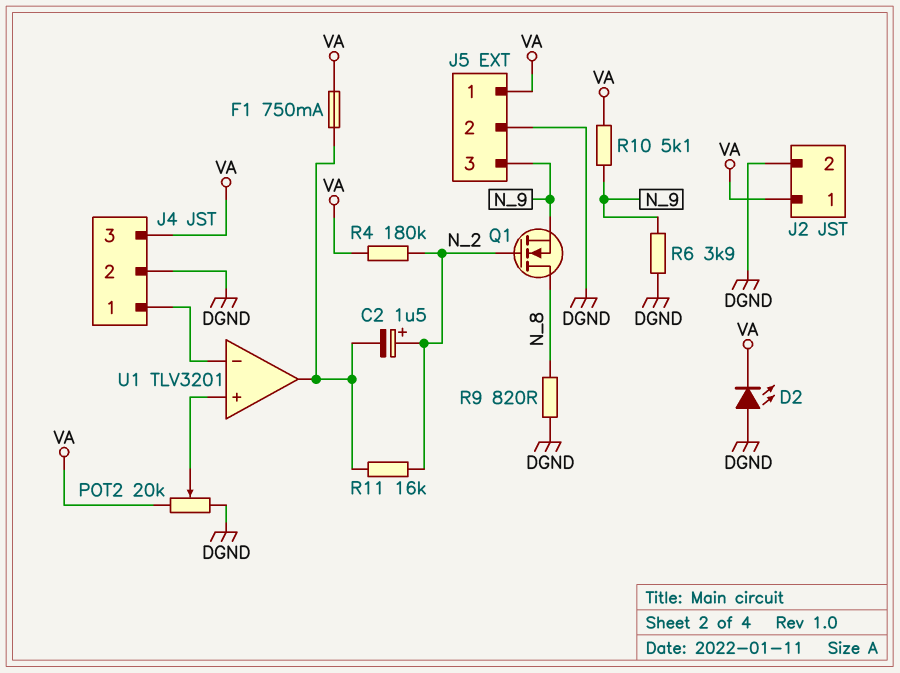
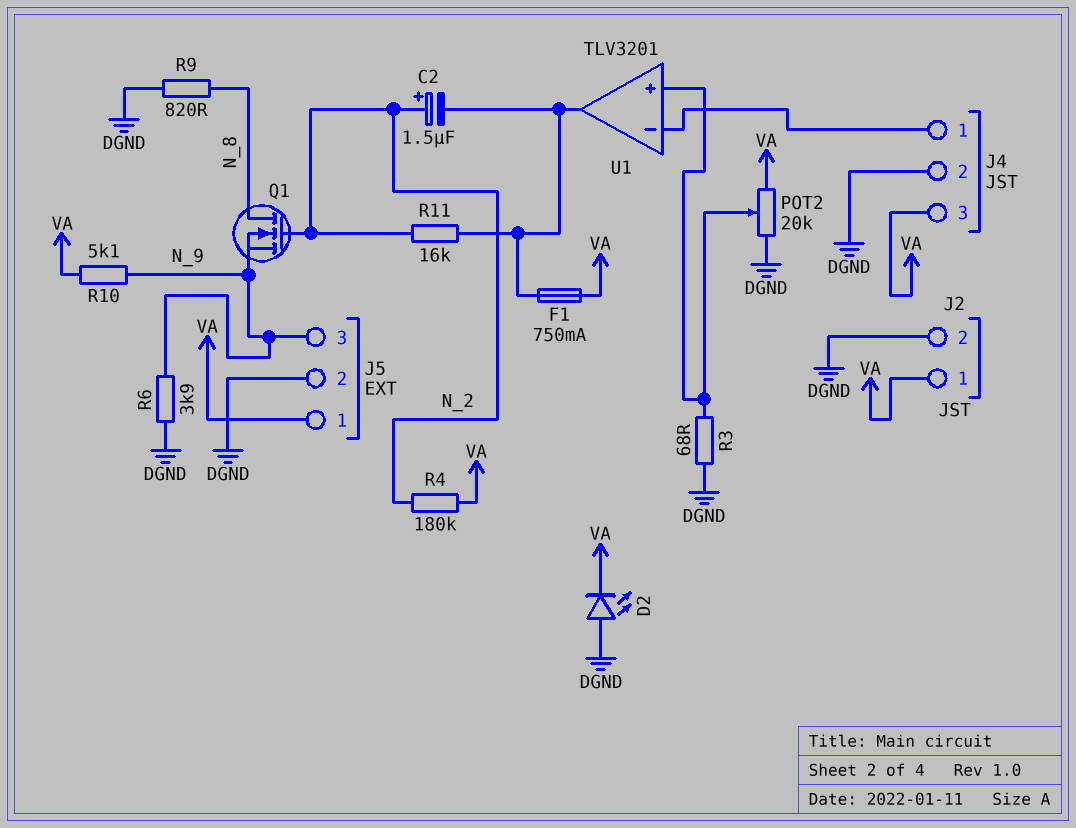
R3: none -> 68 (DGND, U1/in+)

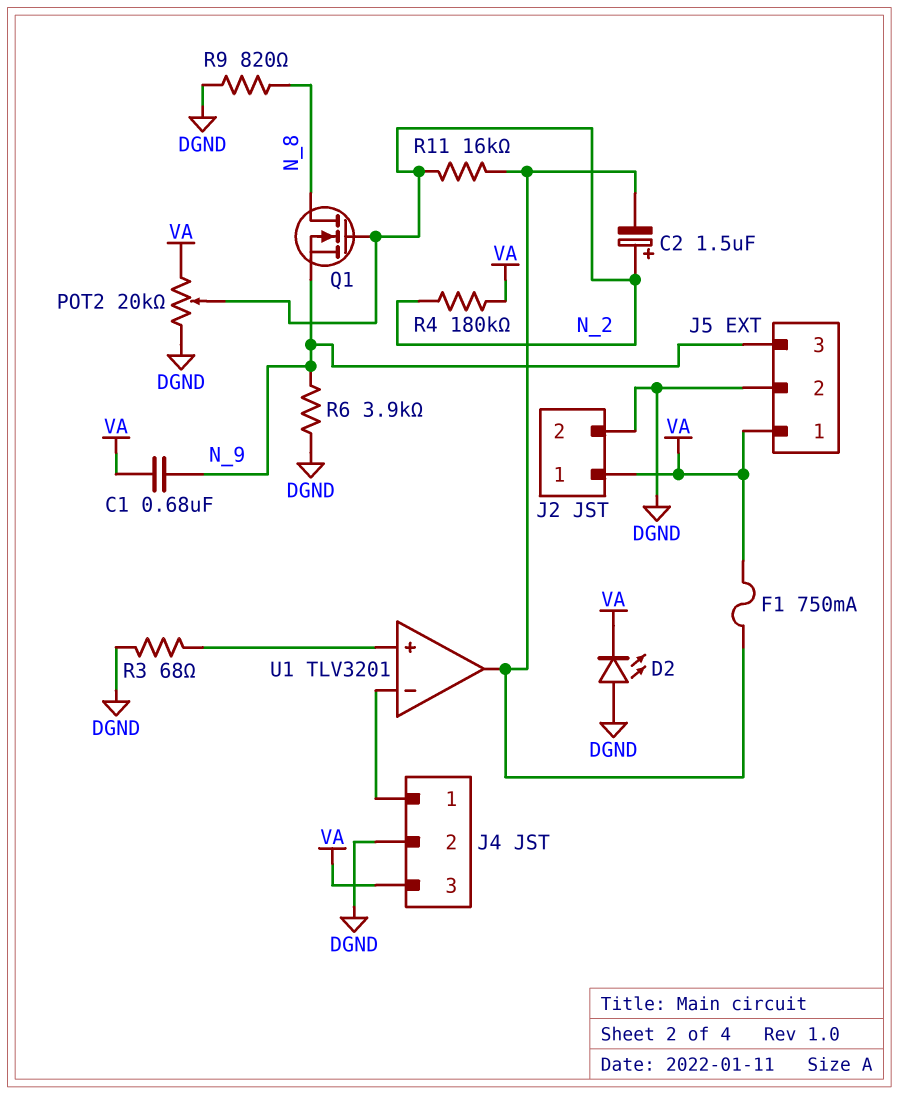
C1: none -> 680nF (N_9, VA)
POT2: 20k (DGND, VA, wiper U1/in+) -> 20k (DGND, VA, wiper N_2)
R10: 5.1k (N_9, VA) -> none

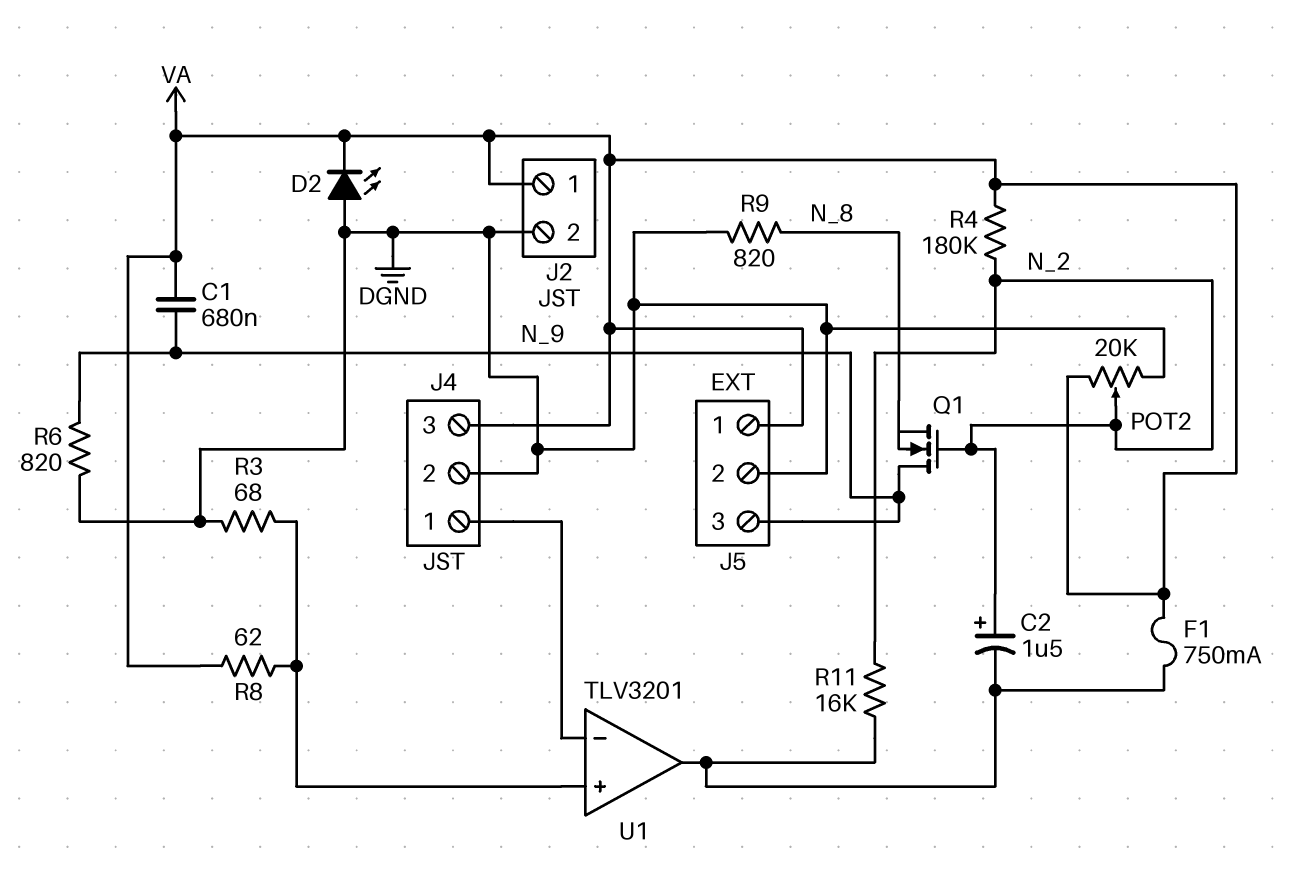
Q1: NMOS (G N_2, D N_8, S N_9) -> NMOS (G N_2, D N_9, S N_8)
R6: 3.9k (DGND, N_9) -> 820 (DGND, N_9)
R8: none -> 62 (U1/in+, VA)

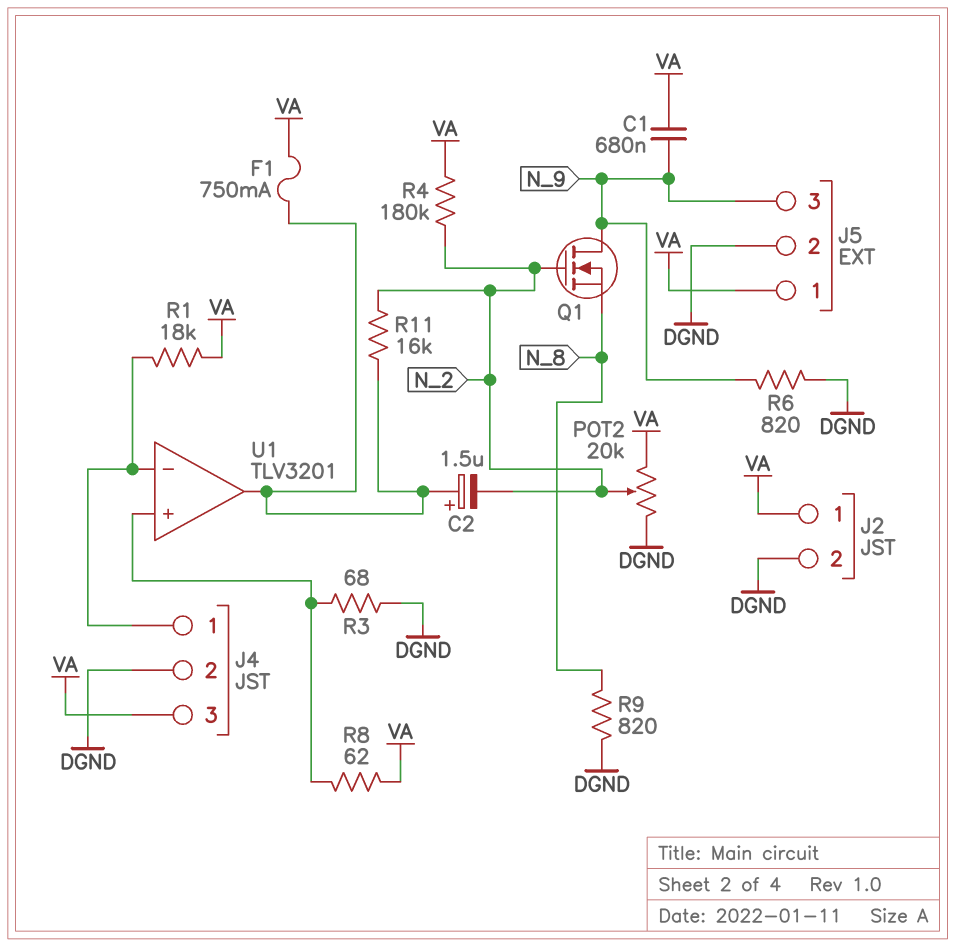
C2: 1.5uF (plus N_2, minus U1/out) -> 1.5uF (plus U1/out, minus N_2)
D2: LED (A DGND, K VA) -> none
R1: none -> 18k (J4/1, VA)

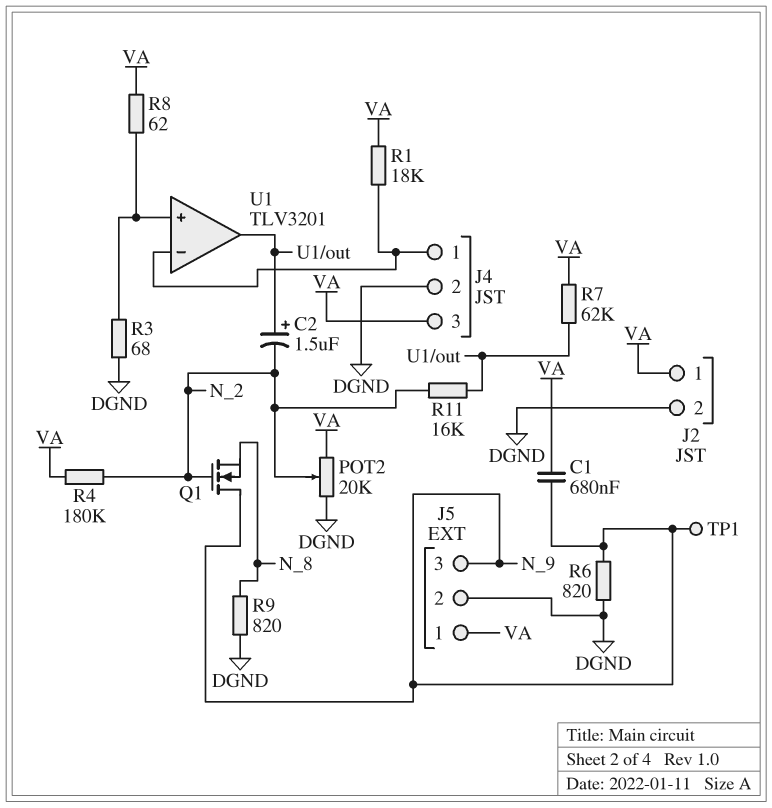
F1: 750mA (U1/out, VA) -> none
R7: none -> 62k (U1/out, VA)
TP1: none -> test point (N_9)

